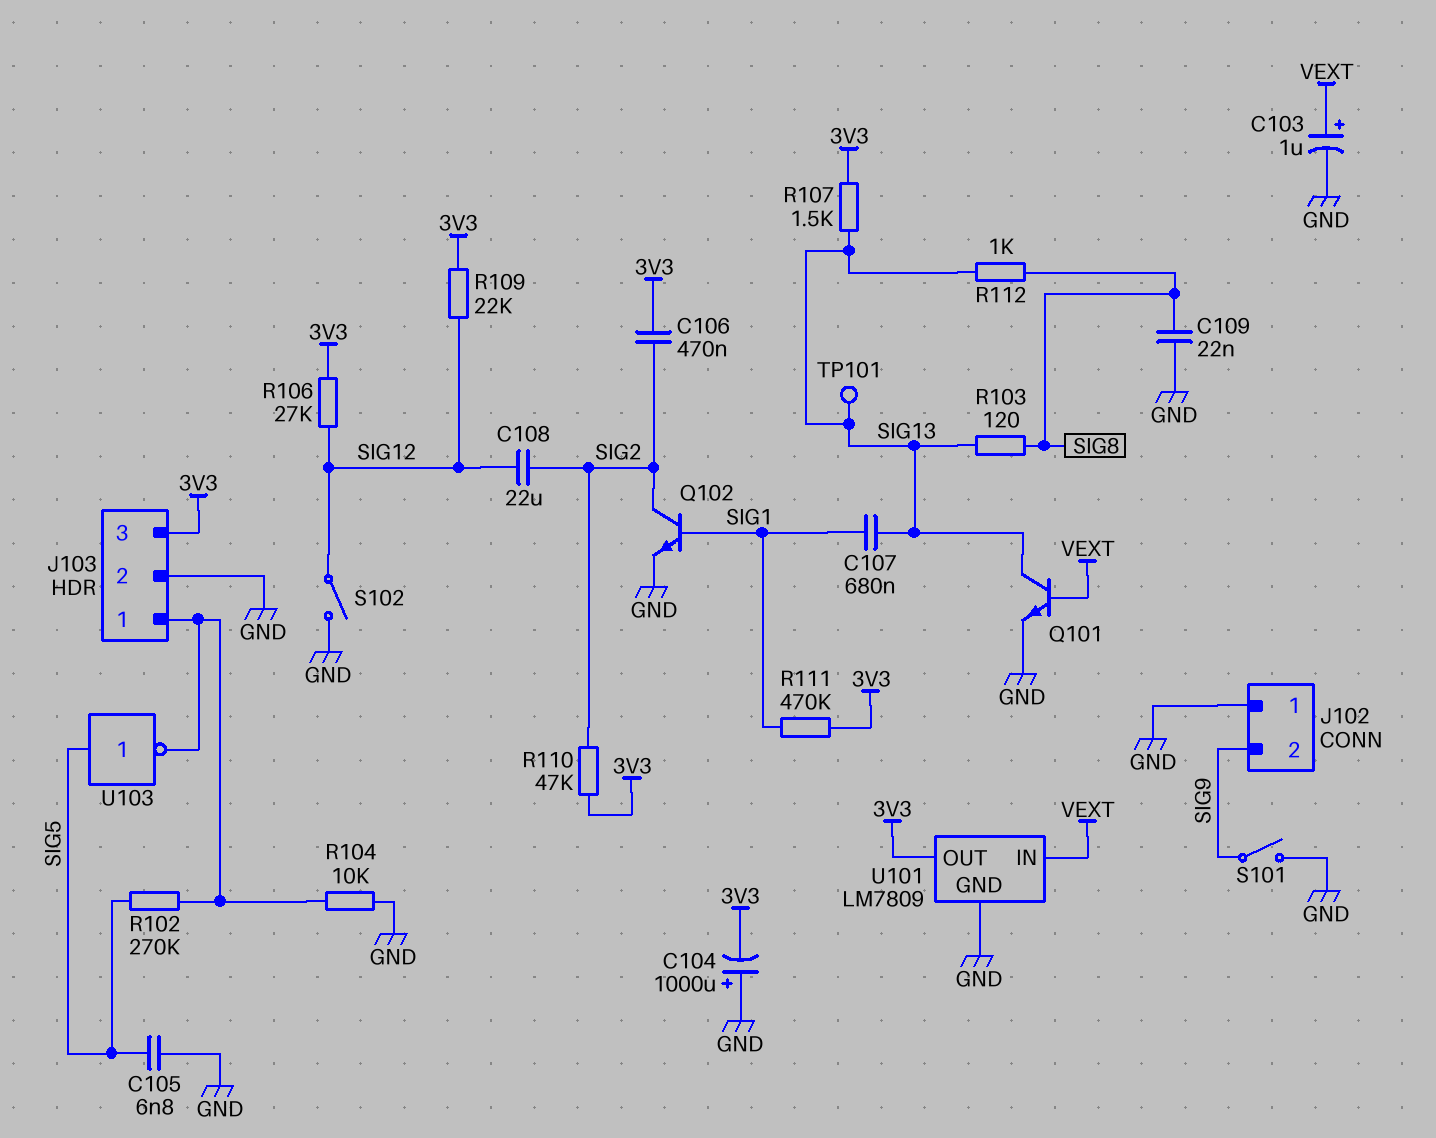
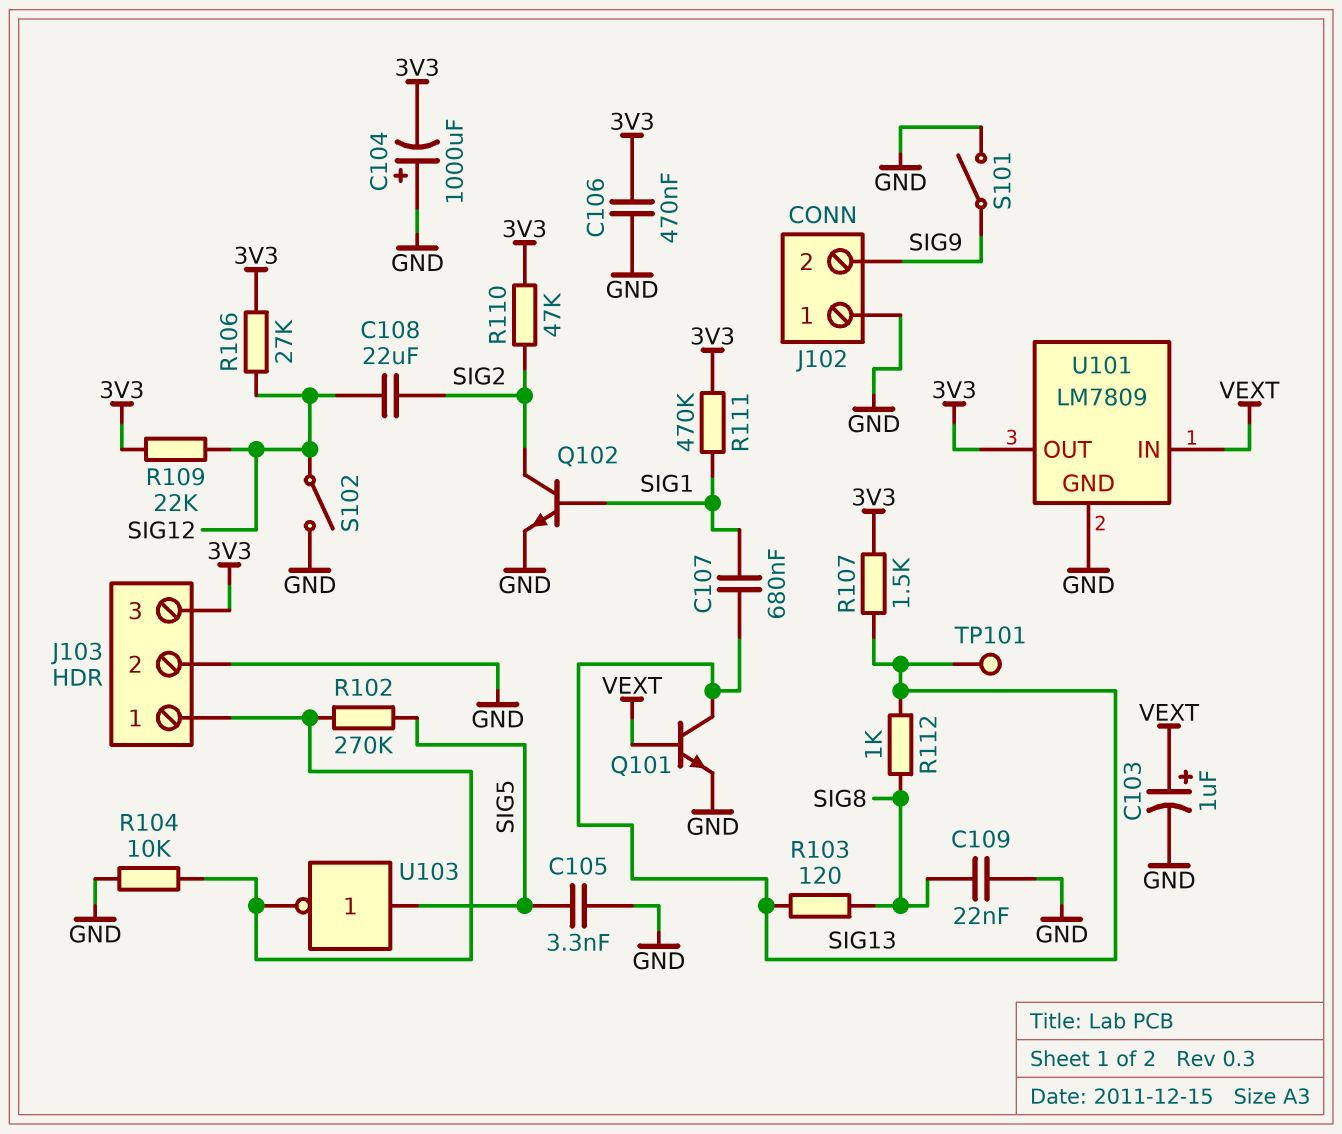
C105: 6.8nF (GND, SIG5) -> 3.3nF (GND, SIG5)
C106: 470nF (3V3, SIG2) -> 470nF (3V3, GND)

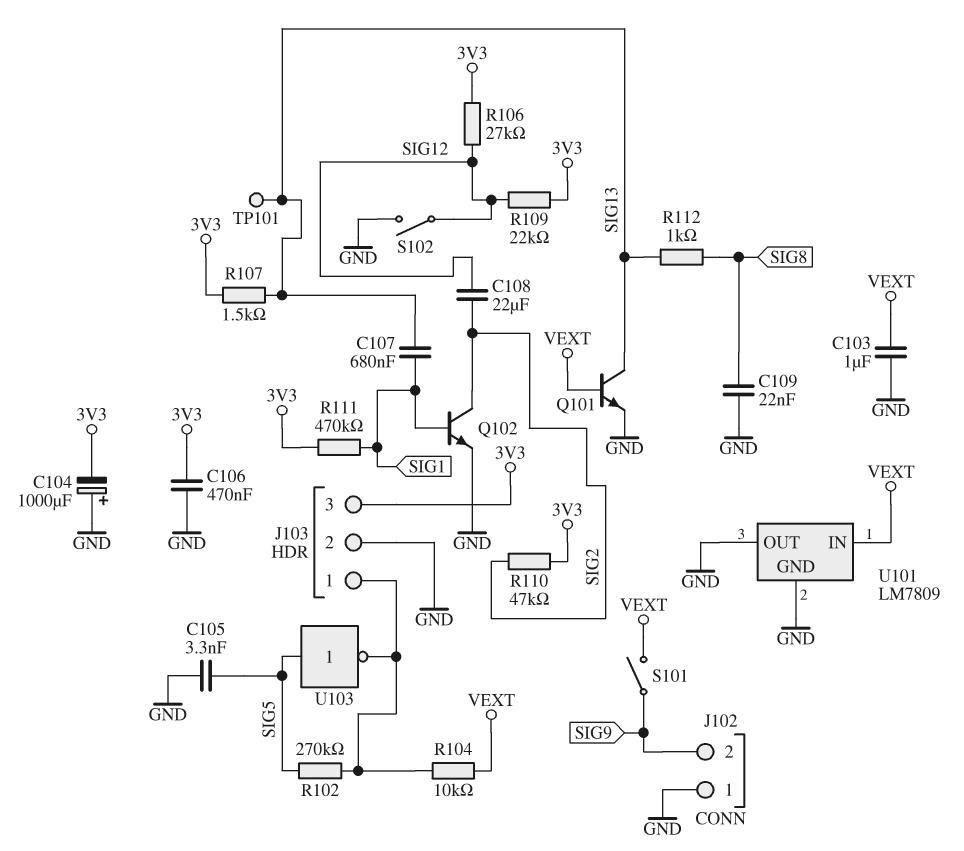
C103: 1uF (plus VEXT, minus GND) -> 1uF (GND, VEXT)
R103: 120 (SIG8, SIG13) -> none
R104: 10k (GND, J103/1) -> 10k (J103/1, VEXT)
S101: switch (GND, SIG9) -> switch (SIG9, VEXT)
U101 pin OUT: 3V3 -> GND

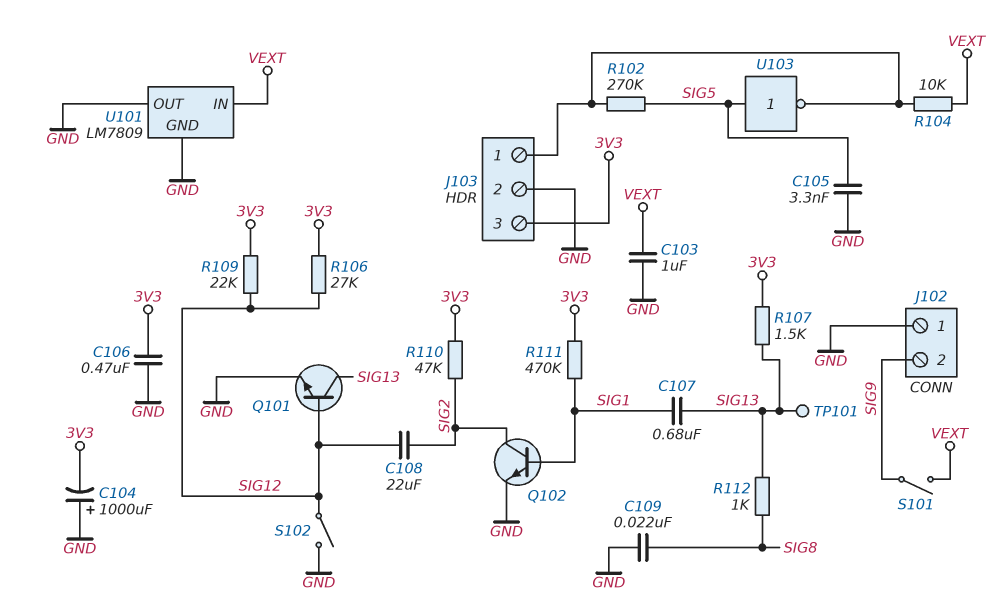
Q101: NPN (B VEXT, C SIG13, E GND) -> NPN (B SIG12, C SIG13, E GND)

